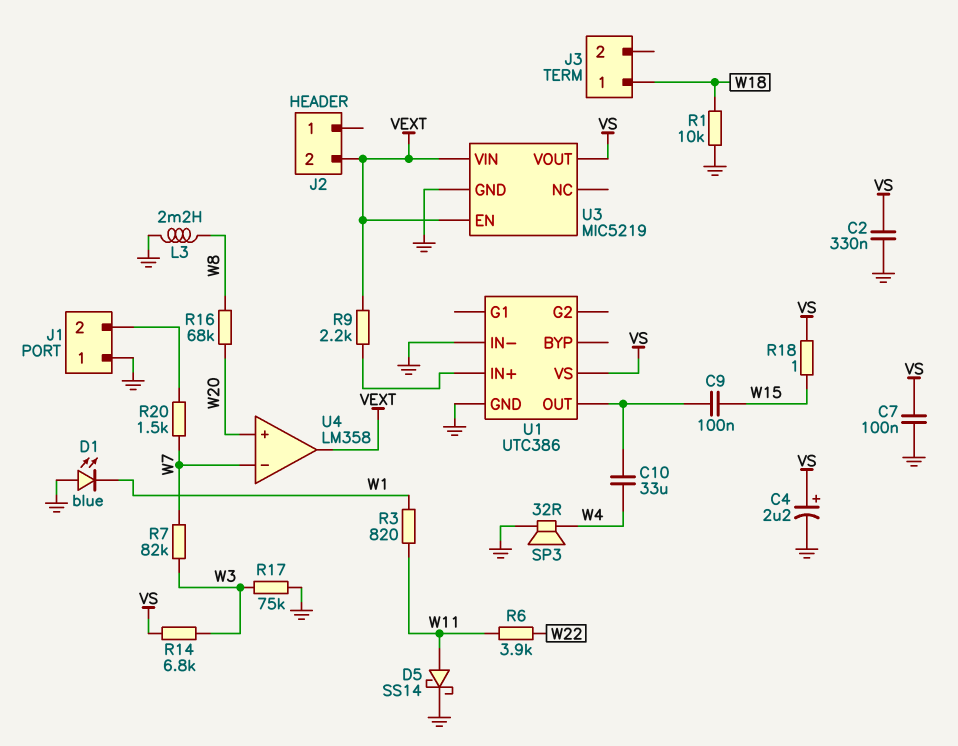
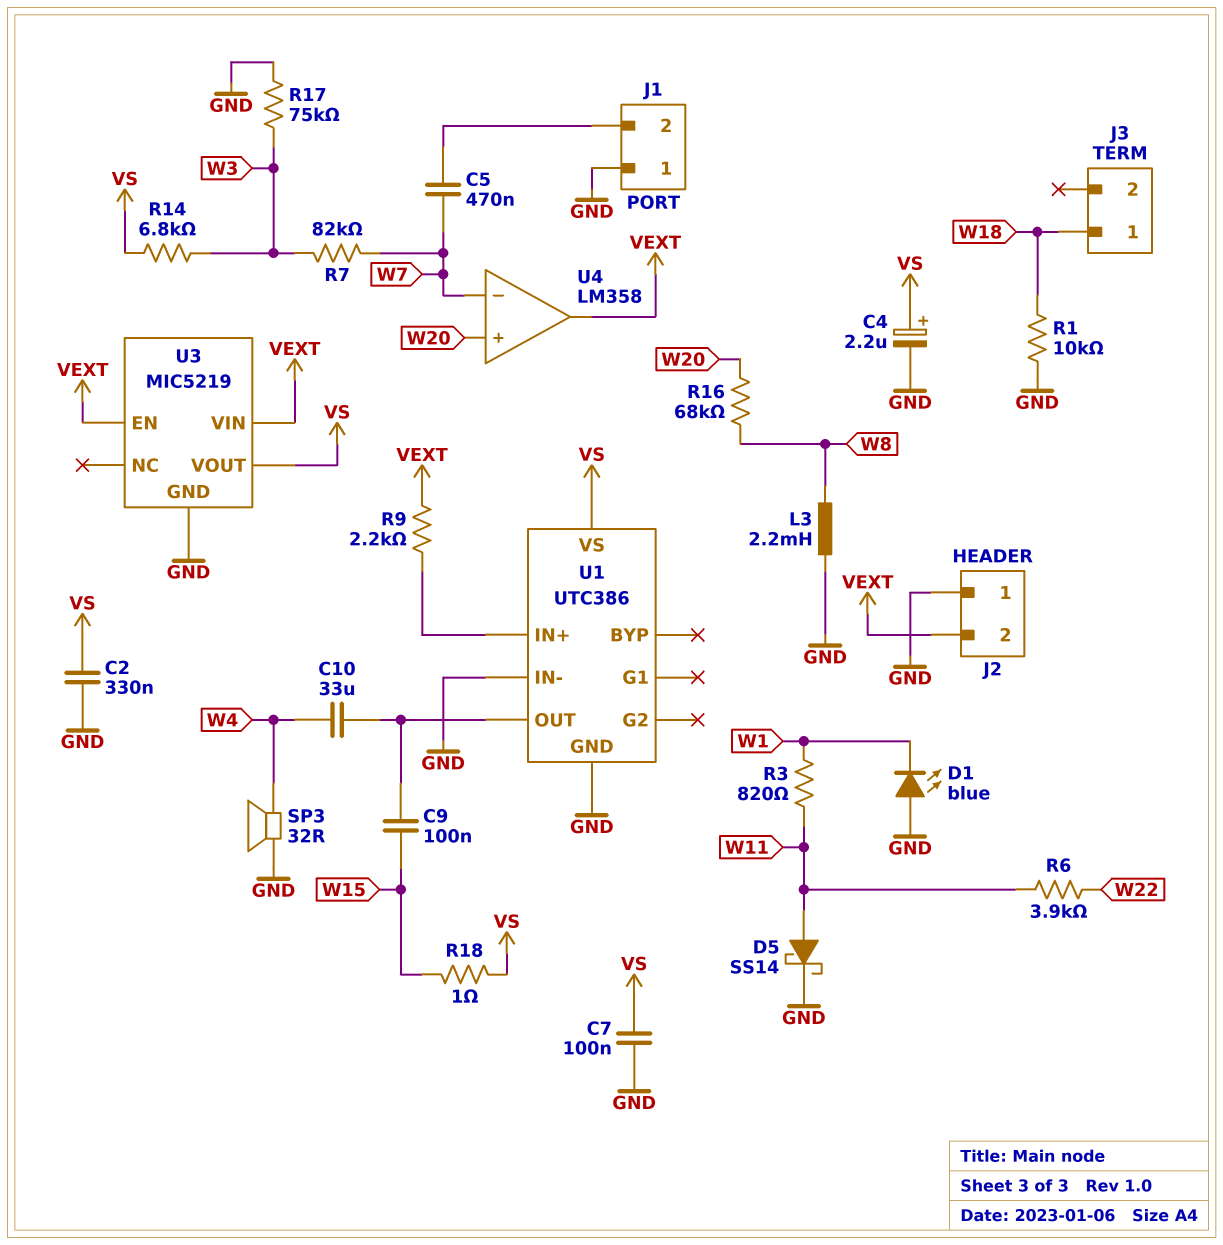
C5: none -> 470nF (J1/2, W7)
J2 pin 1: none -> GND
R20: 1.5k (J1/2, W7) -> none

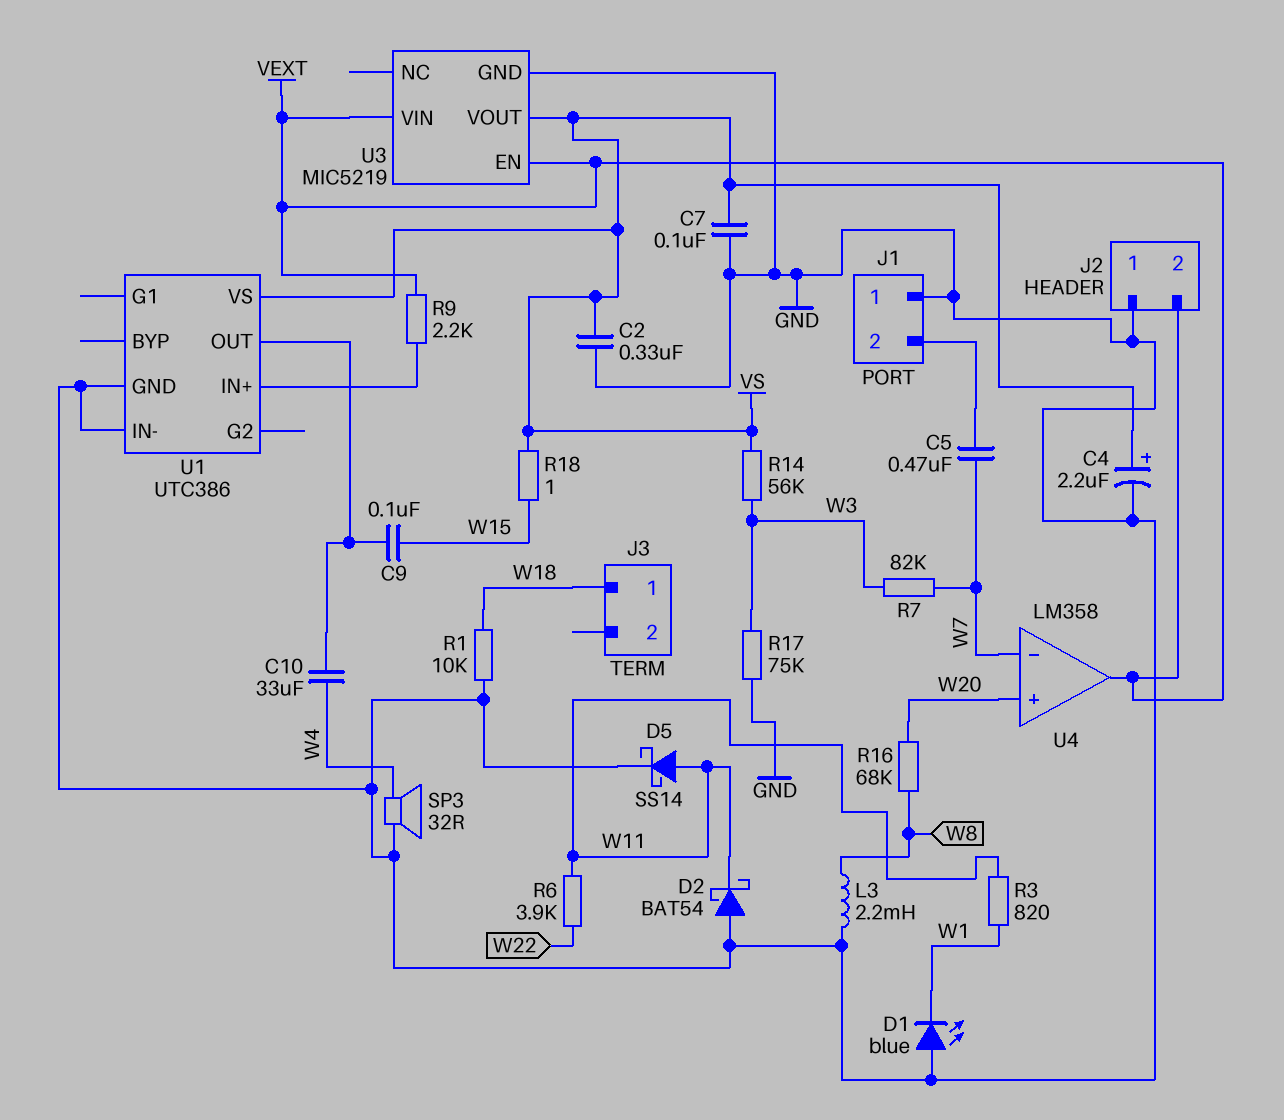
D2: none -> schottky BAT54 (A GND, K W11)
R14: 6.8k (VS, W3) -> 56k (VS, W3)

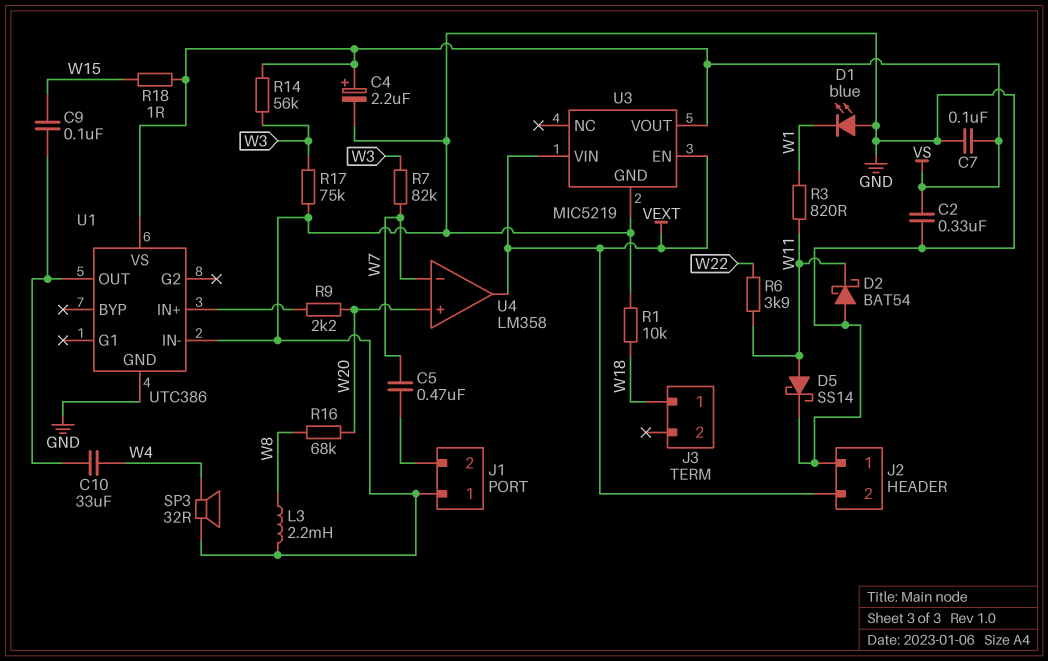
R9: 2.2k (U1/IN+, VEXT) -> 2.2k (U1/IN+, W20)

